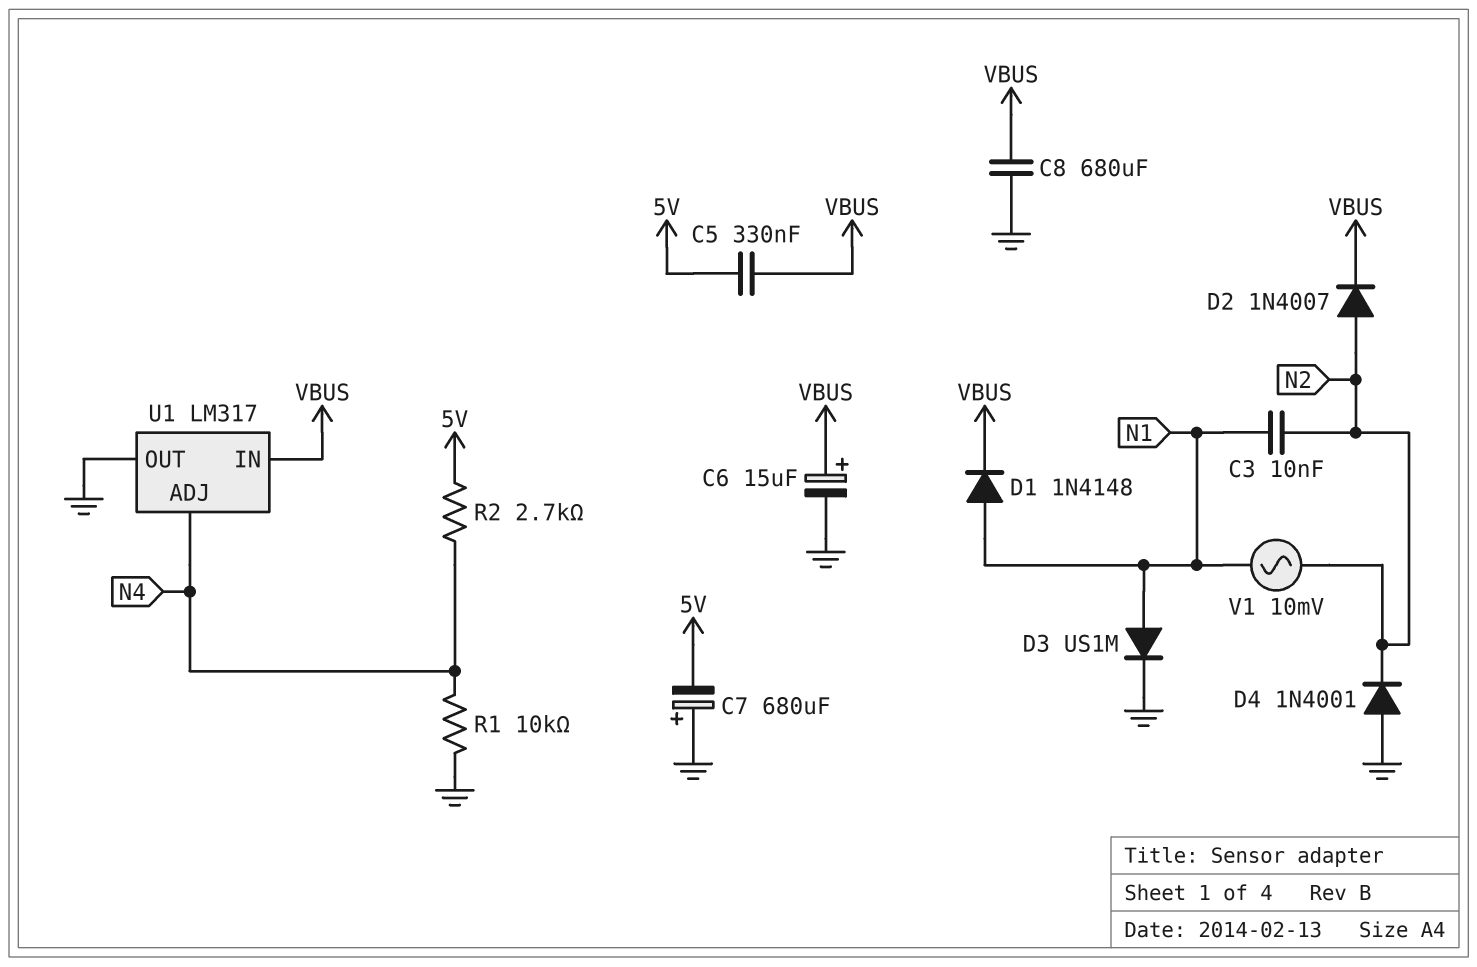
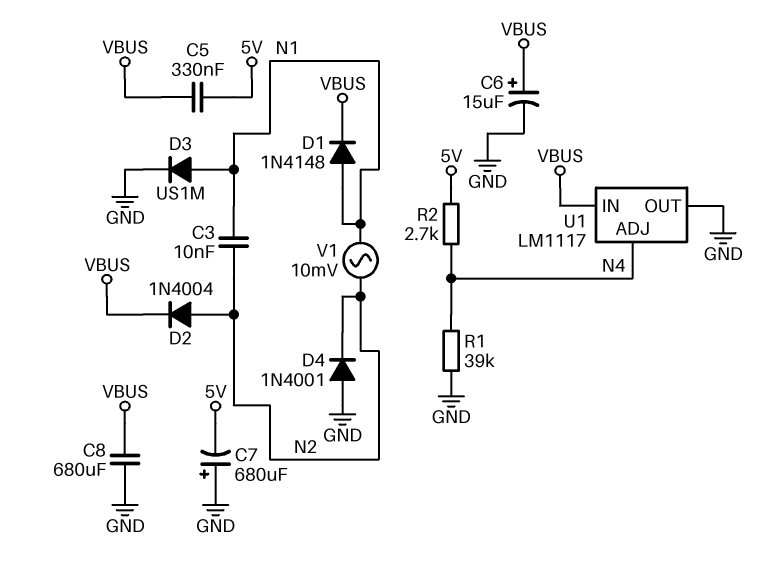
D2: diode 1N4007 (A N2, K VBUS) -> diode 1N4004 (A N2, K VBUS)
R1: 10k (GND, N4) -> 39k (GND, N4)
U1: LM317 -> LM1117

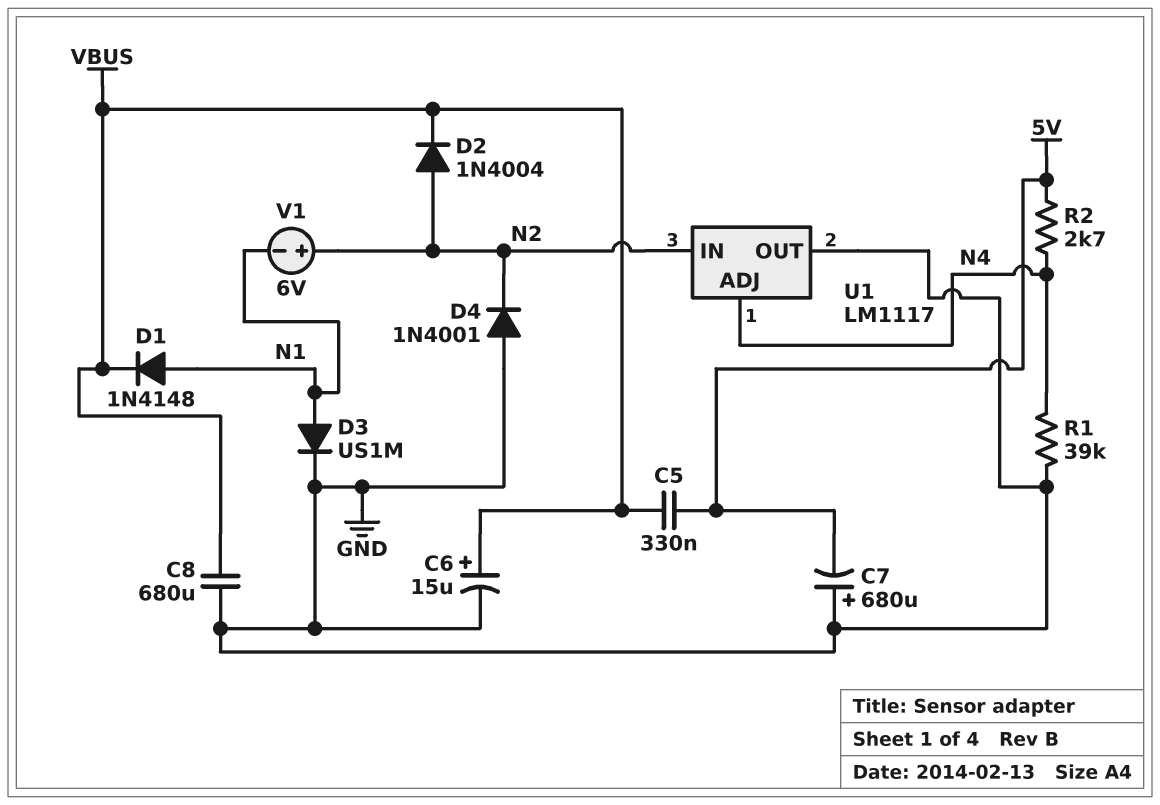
C3: 10nF (N1, N2) -> none
U1 pin IN: VBUS -> N2
V1: AC 10mV (N1, N2) -> 6V (plus N2, minus N1)

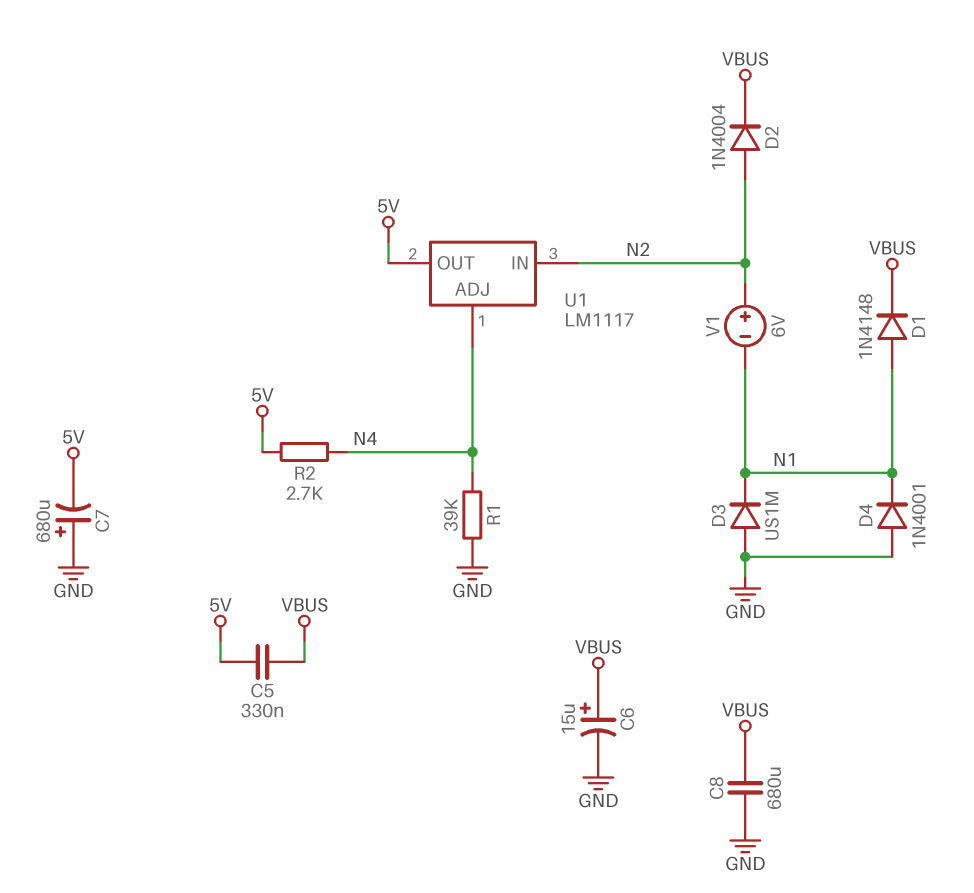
D3: diode US1M (A N1, K GND) -> diode US1M (A GND, K N1)
D4: diode 1N4001 (A GND, K N2) -> diode 1N4001 (A GND, K N1)
U1 pin OUT: GND -> 5V

